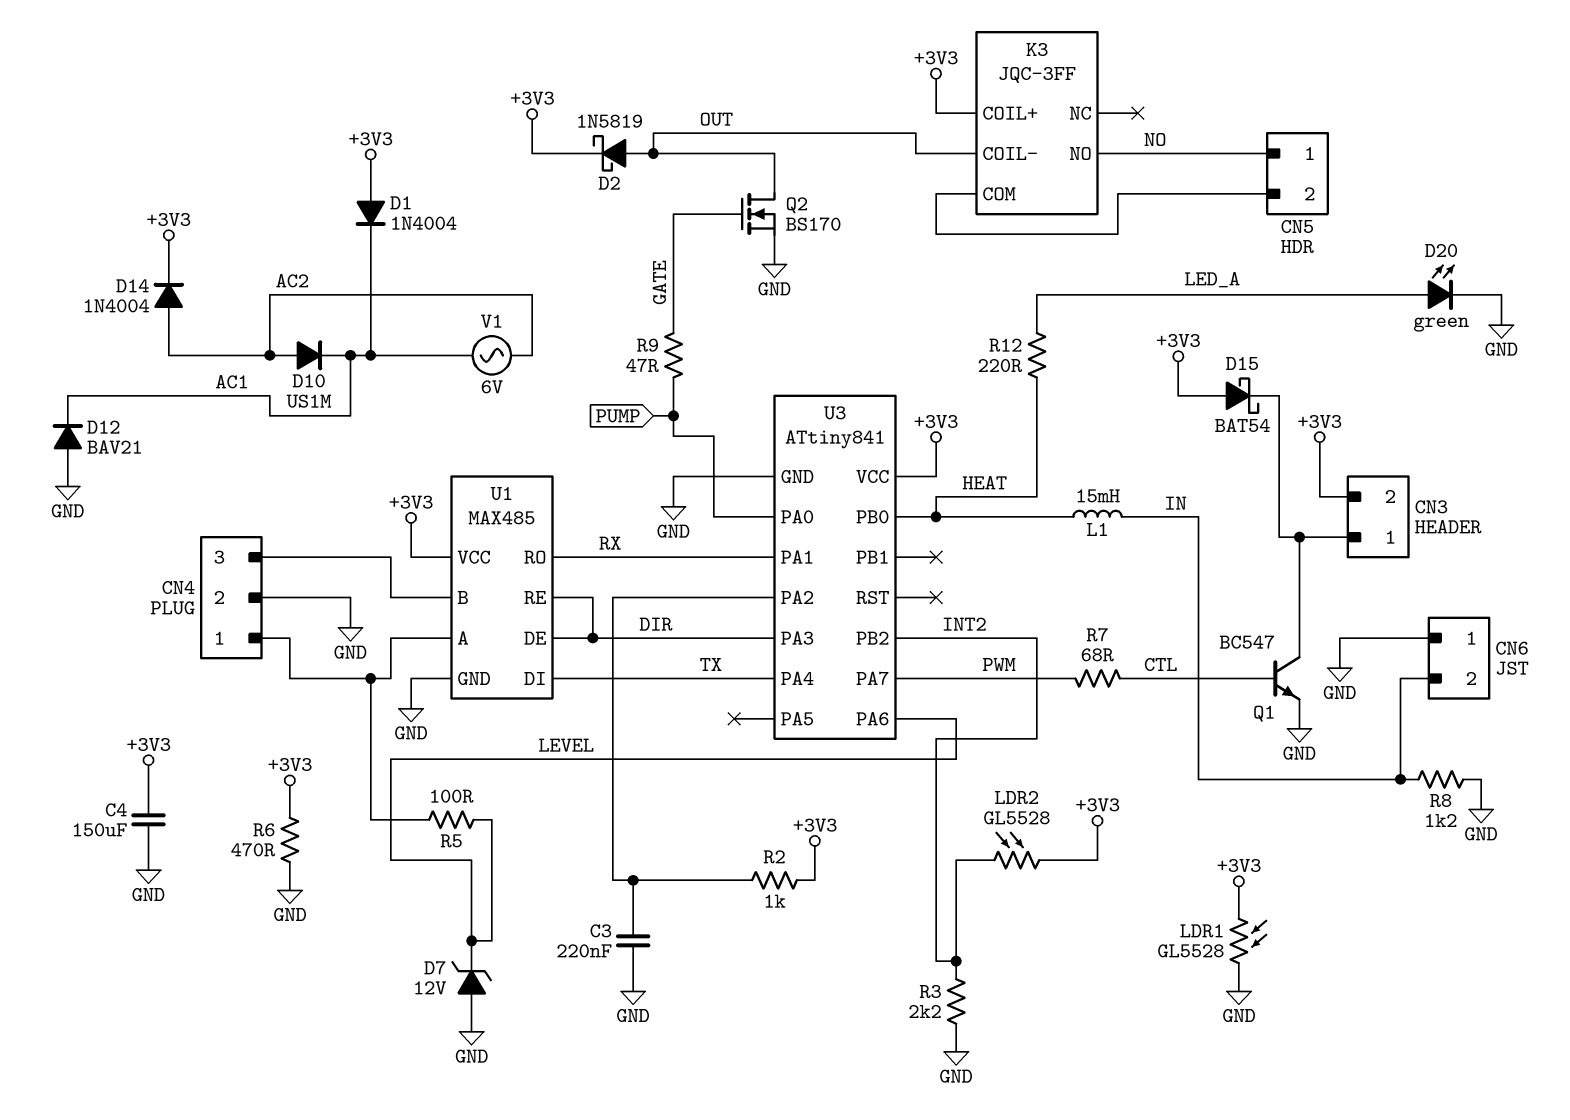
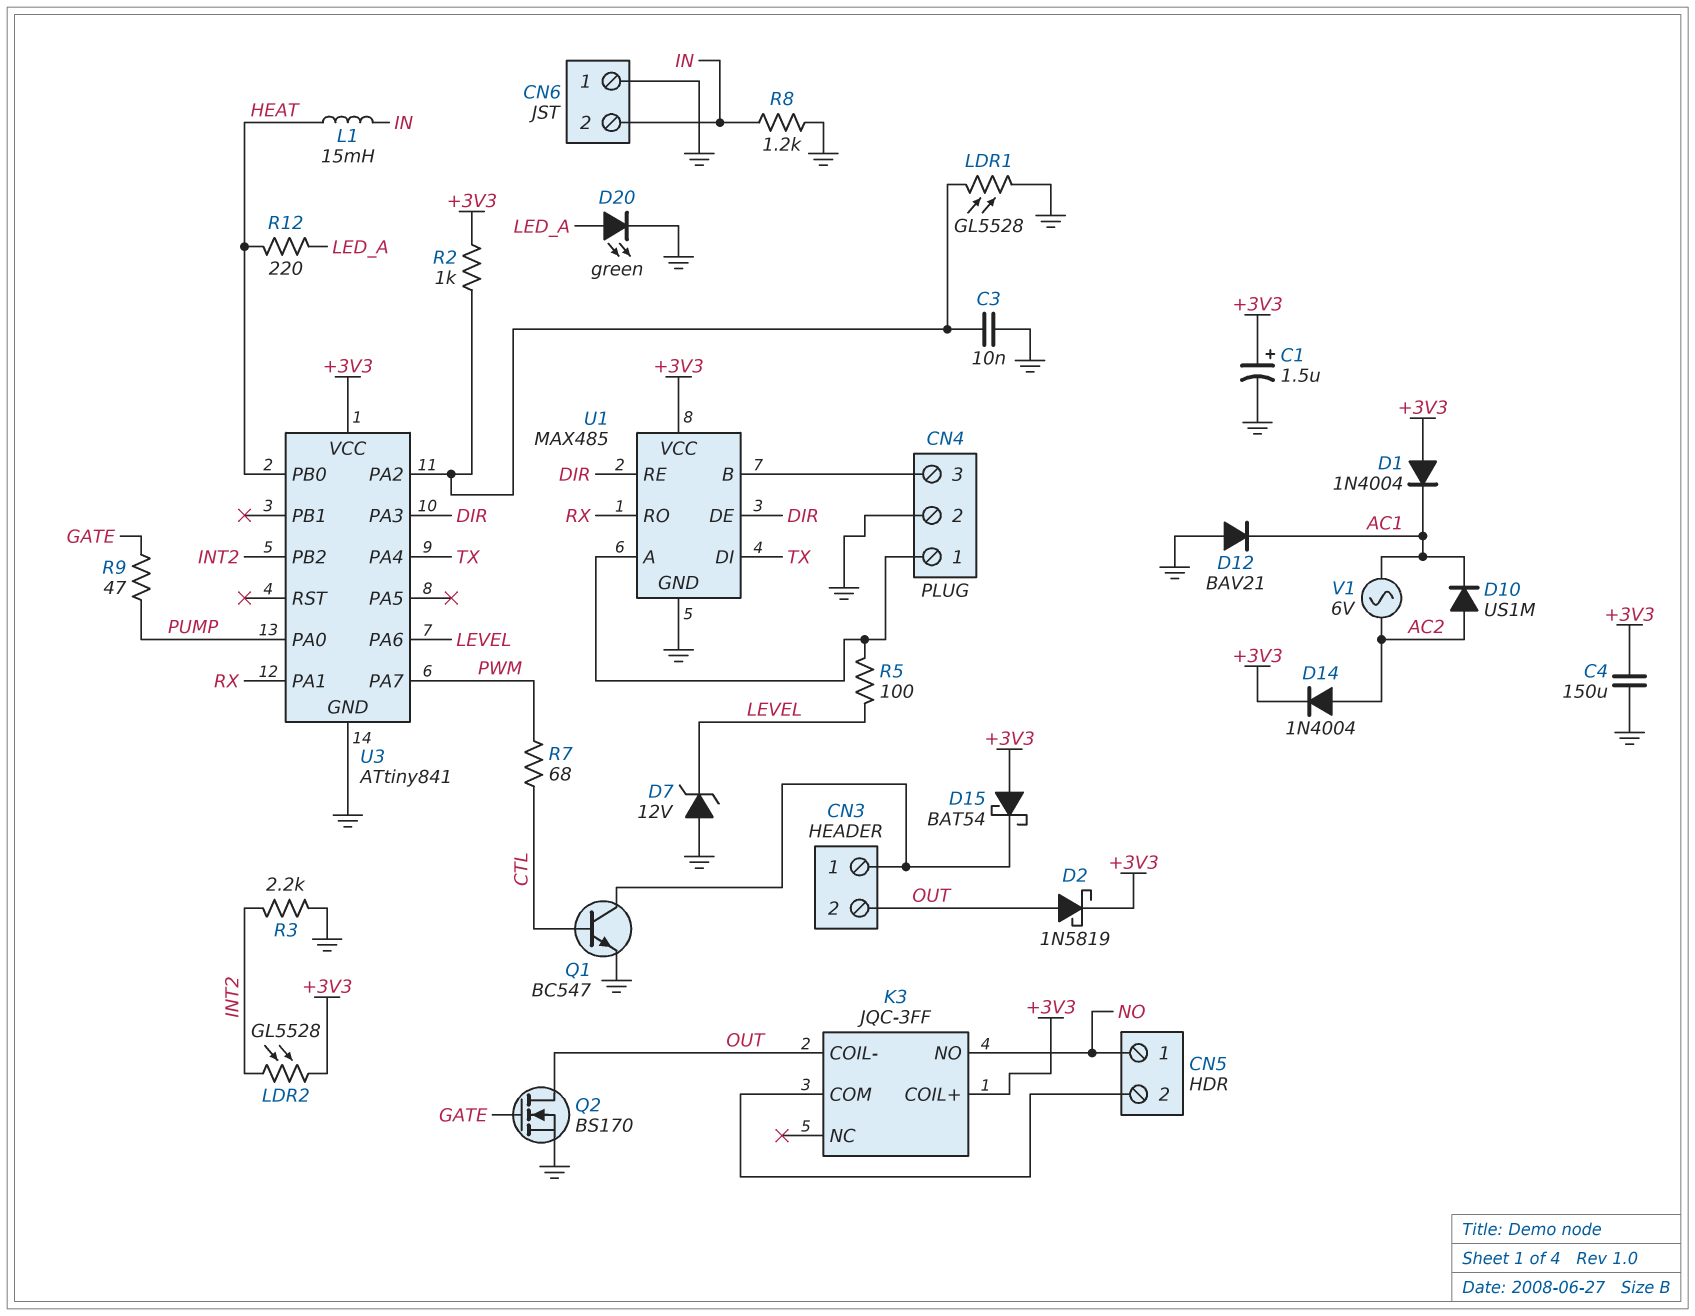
C1: none -> 1.5uF (plus +3V3, minus GND)
C3: 220nF (GND, U3/PA2) -> 10nF (GND, U3/PA2)
CN3 pin 2: +3V3 -> OUT
LDR1: GL5528 (+3V3, GND) -> GL5528 (GND, U3/PA2)
R6: 470 (+3V3, GND) -> none

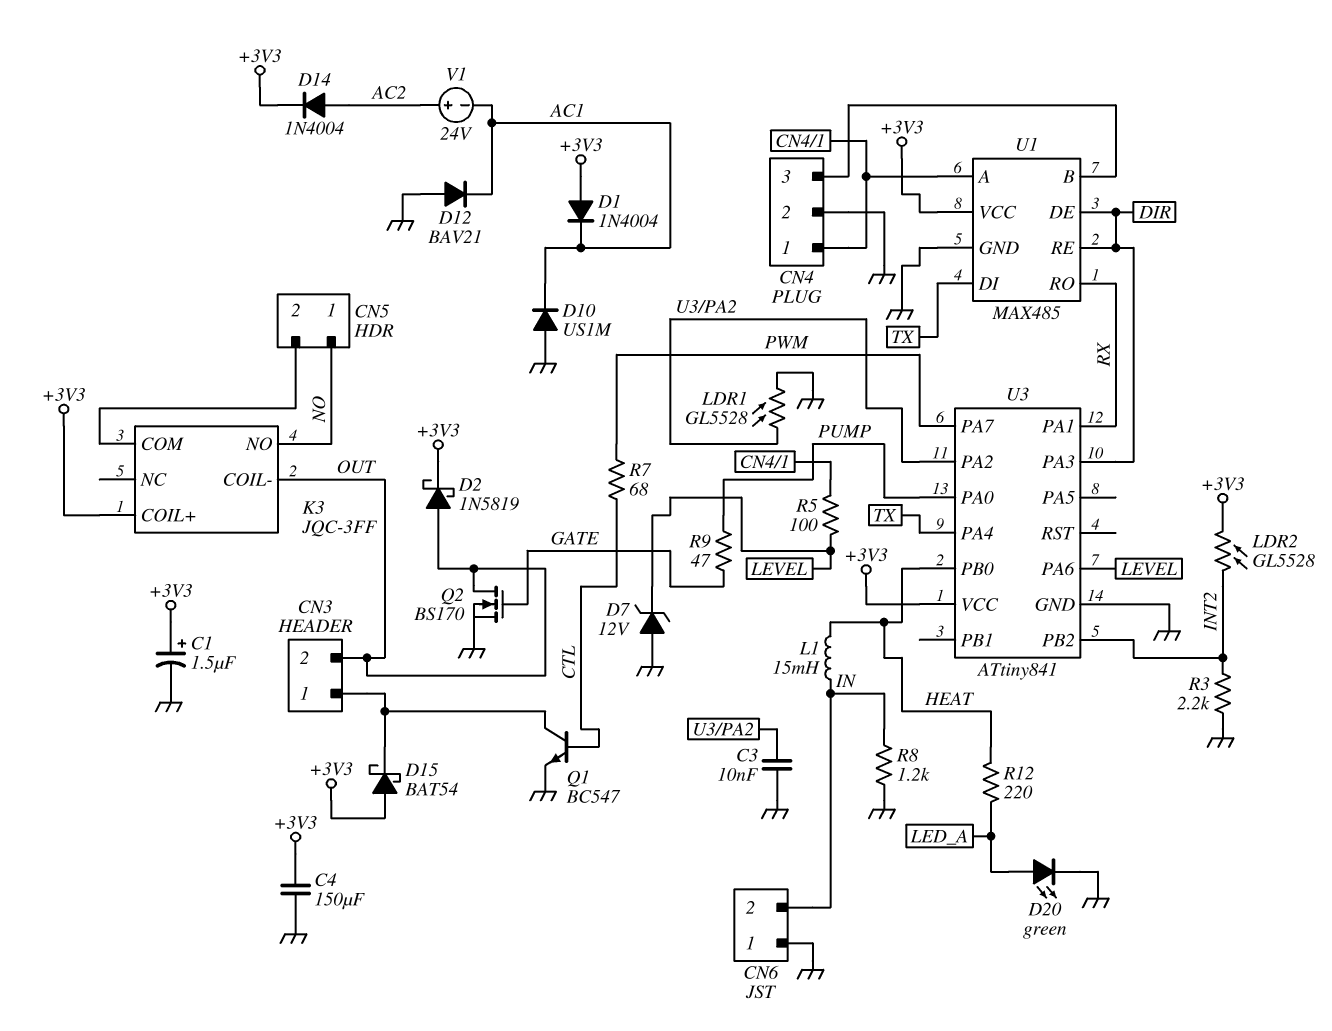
D10: diode US1M (A AC2, K AC1) -> diode US1M (A GND, K AC1)
R2: 1k (+3V3, U3/PA2) -> none
V1: AC 6V (AC1, AC2) -> 24V (plus AC2, minus AC1)

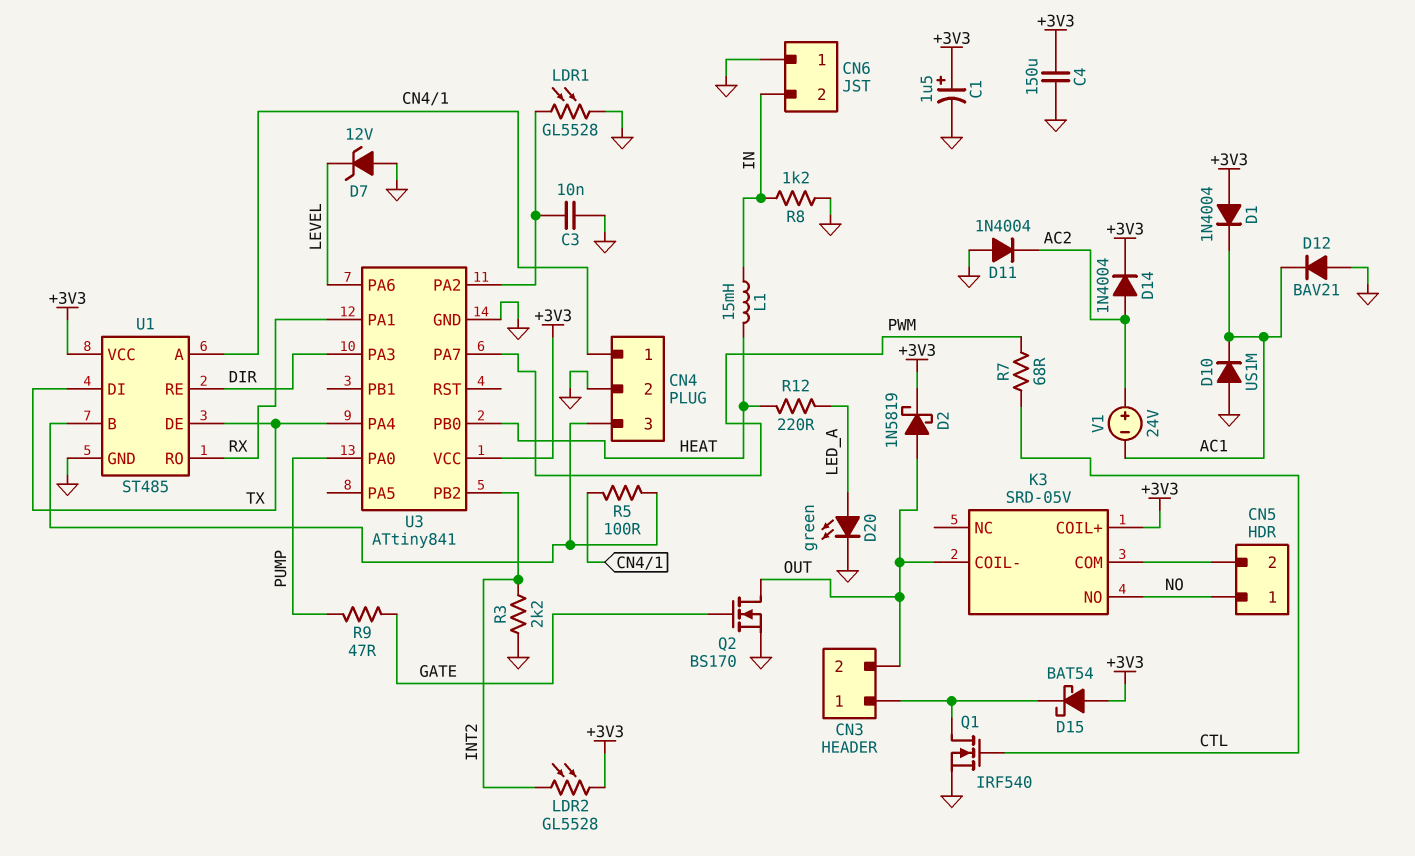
D11: none -> diode 1N4004 (A GND, K AC2)
K3: JQC-3FF -> SRD-05V
Q1: NPN BC547 (B CTL, C CN3/1, E GND) -> NMOS IRF540 (G CTL, D CN3/1, S GND)
R5: 100 (CN4/1, LEVEL) -> 100 (CN4/1, CN4/3)
U1: MAX485 -> ST485
U1 pin DE: DIR -> TX

